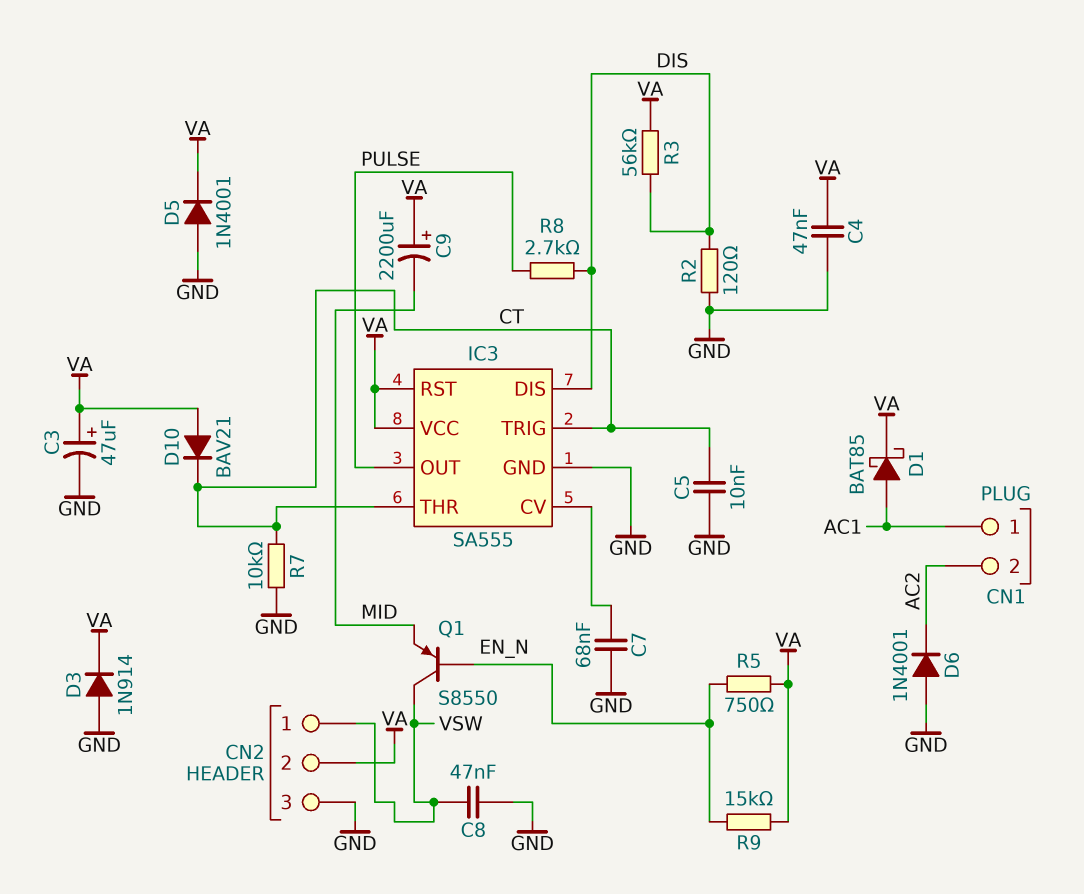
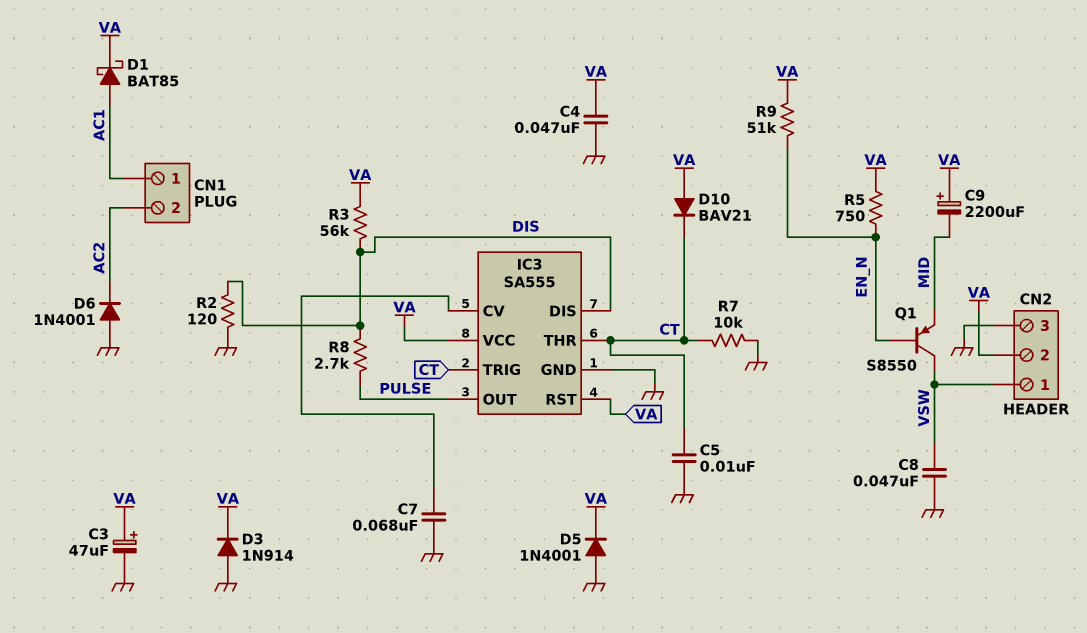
R9: 15k (EN_N, VA) -> 51k (EN_N, VA)

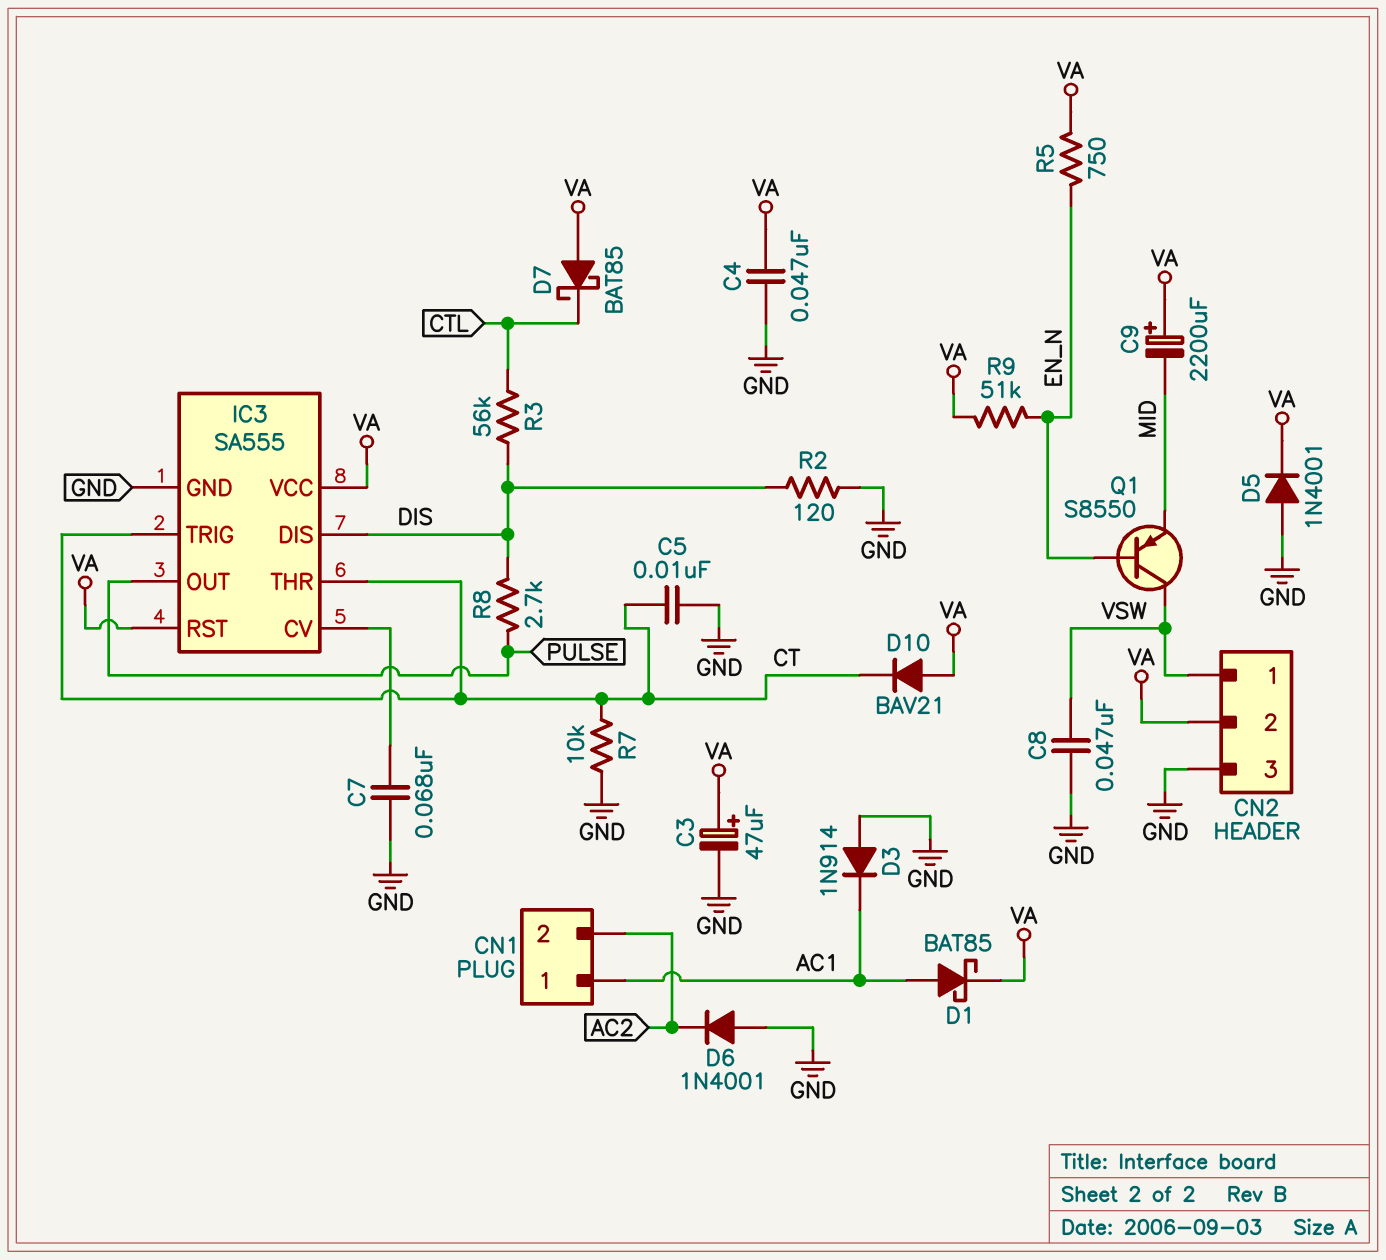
D3: diode 1N914 (A GND, K VA) -> diode 1N914 (A GND, K AC1)
D7: none -> schottky BAT85 (A VA, K CTL)
R3: 56k (DIS, VA) -> 56k (CTL, DIS)

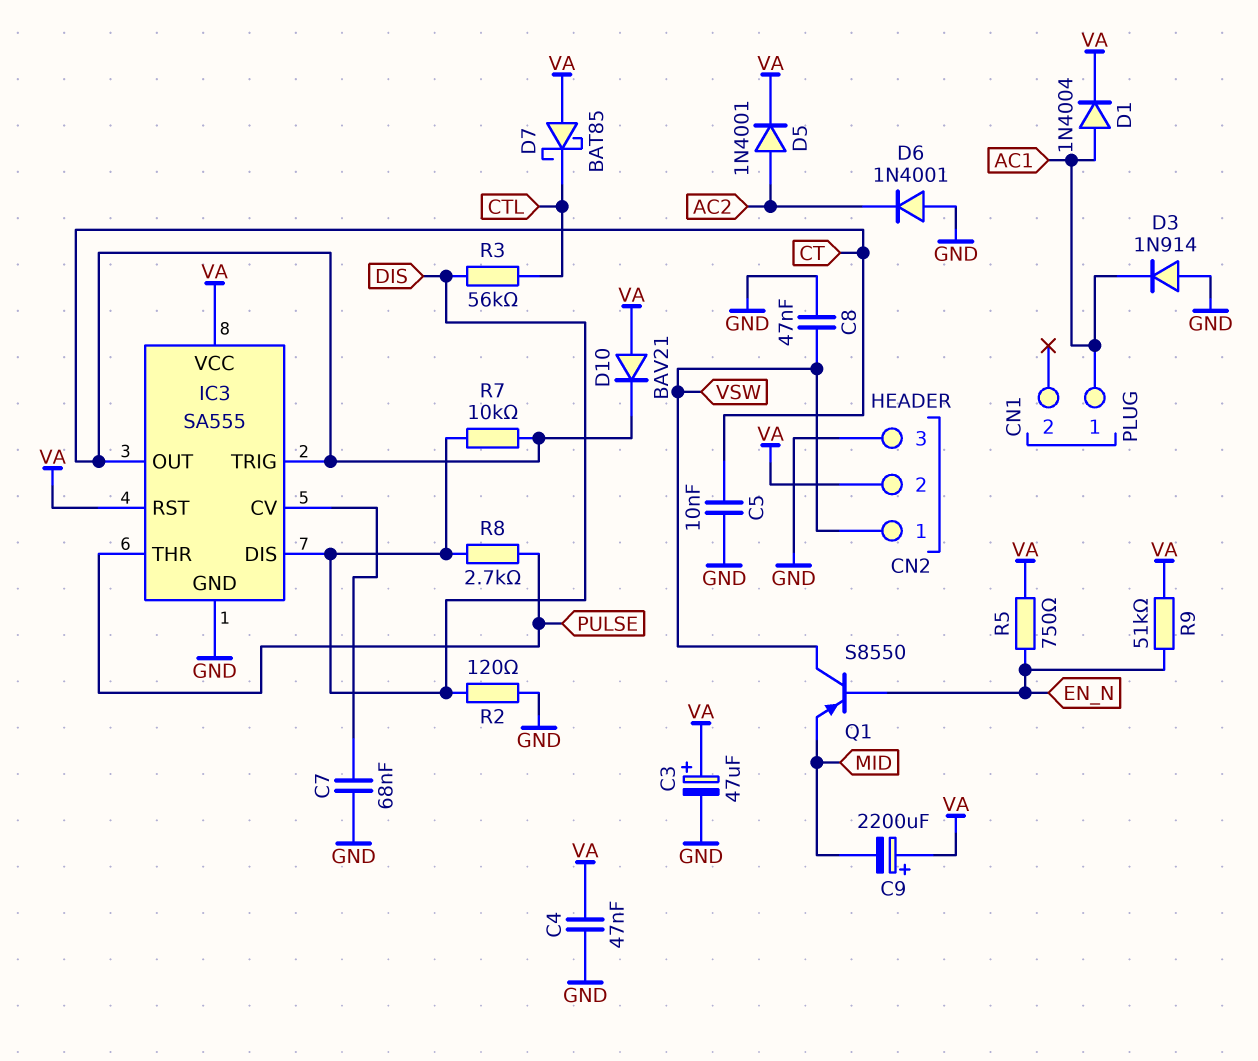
CN1 pin 2: AC2 -> none
D1: schottky BAT85 (A AC1, K VA) -> diode 1N4004 (A AC1, K VA)
D5: diode 1N4001 (A GND, K VA) -> diode 1N4001 (A AC2, K VA)
IC3 pin OUT: PULSE -> CT
IC3 pin THR: CT -> PULSE
R7: 10k (CT, GND) -> 10k (CT, DIS)

